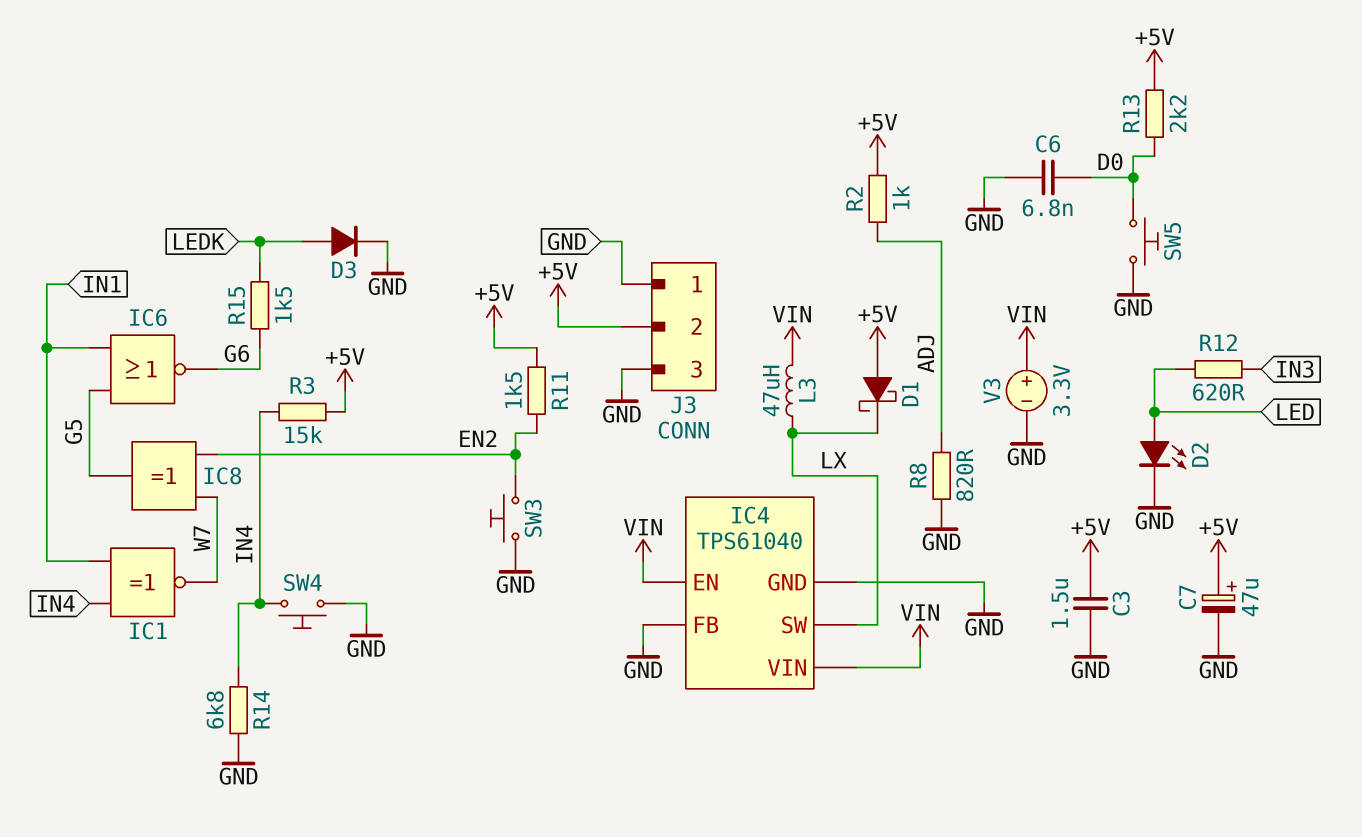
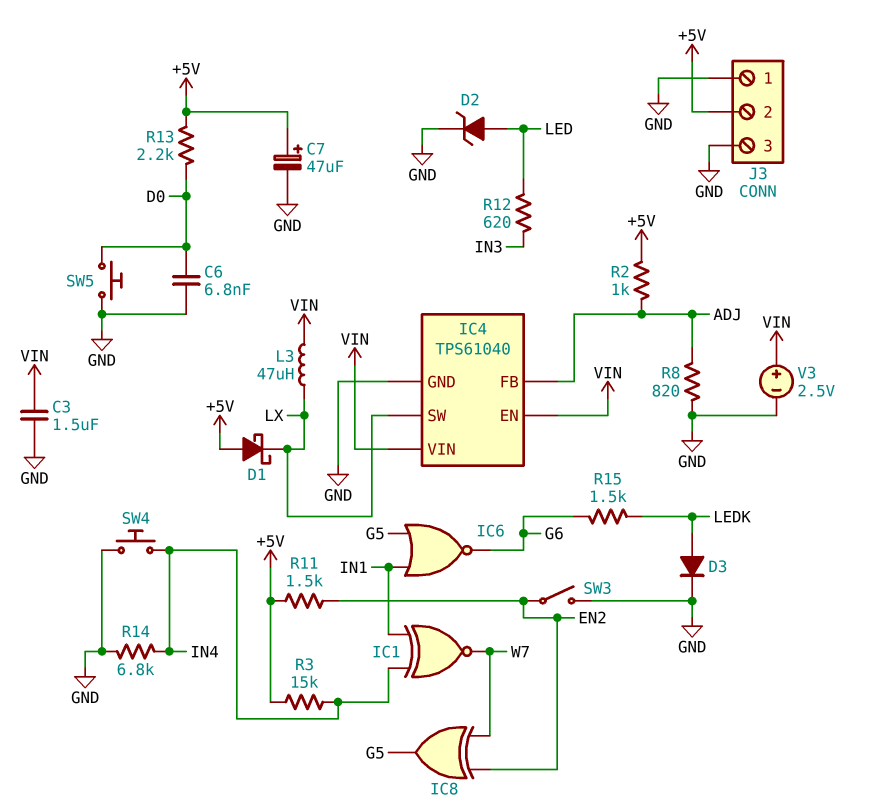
C3: 1.5uF (+5V, GND) -> 1.5uF (GND, VIN)
D2: LED (A LED, K GND) -> zener (A LED, K GND)
IC4 pin FB: GND -> ADJ
SW3: button (EN2, GND) -> switch (EN2, GND)
V3: 3.3V (plus VIN, minus GND) -> 2.5V (plus VIN, minus GND)

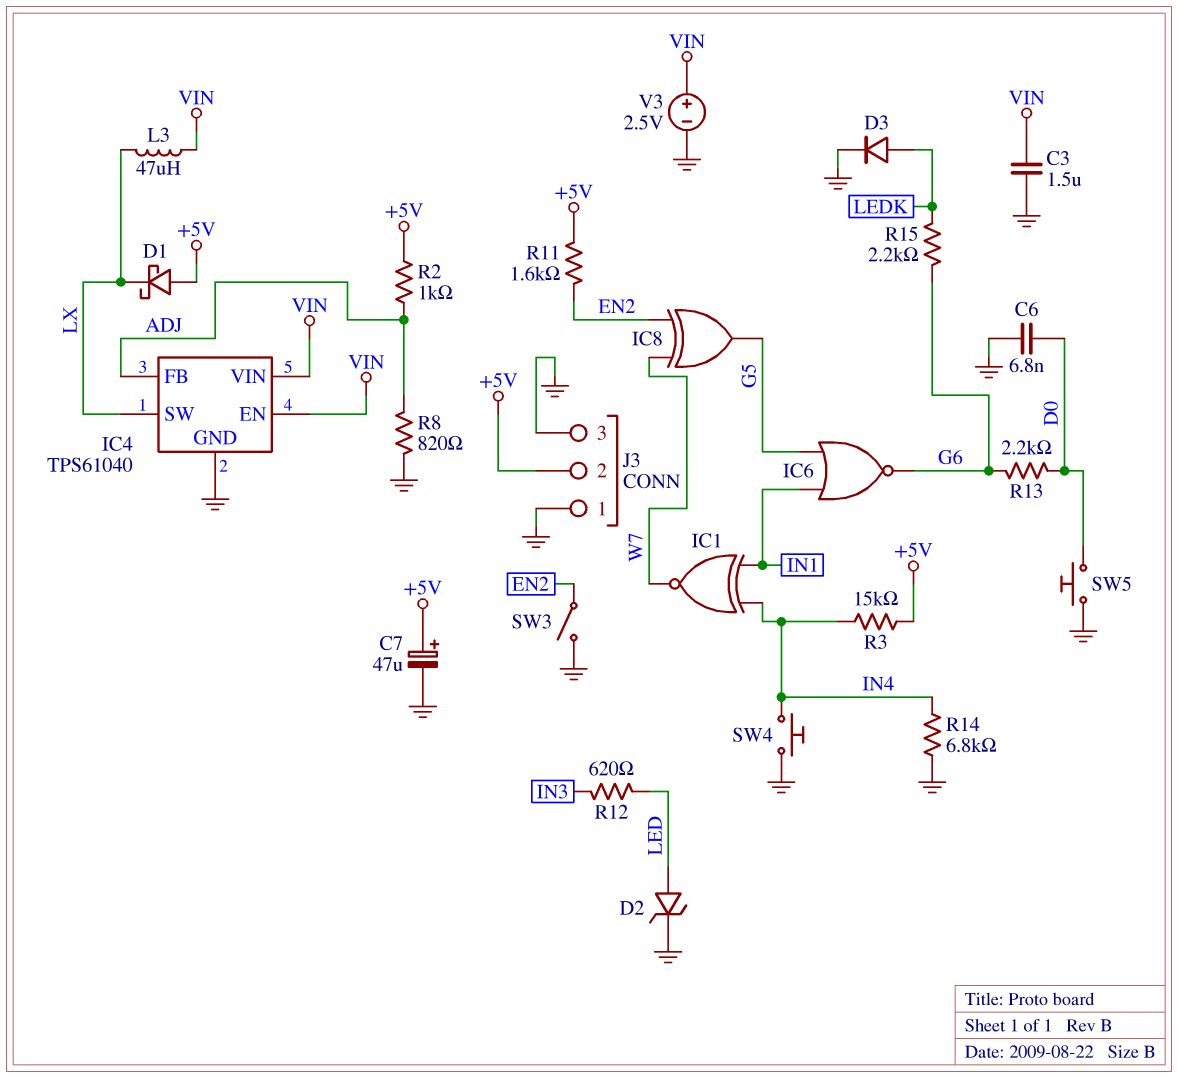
R11: 1.5k (+5V, EN2) -> 1.6k (+5V, EN2)
R13: 2.2k (+5V, D0) -> 2.2k (D0, G6)
R15: 1.5k (G6, LEDK) -> 2.2k (G6, LEDK)

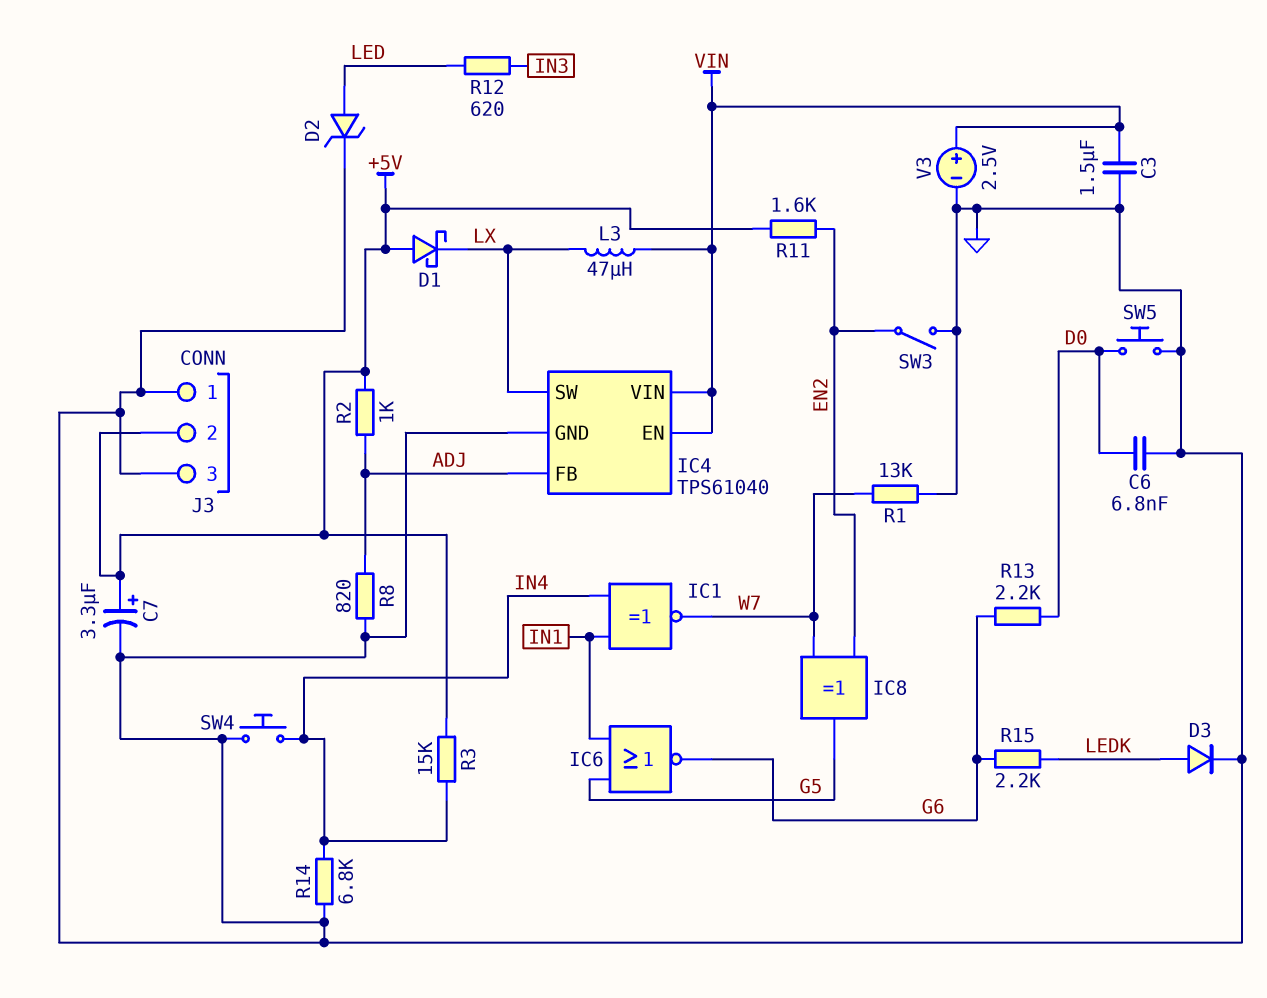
C7: 47uF (plus +5V, minus GND) -> 3.3uF (plus +5V, minus GND)
R1: none -> 13k (GND, W7)

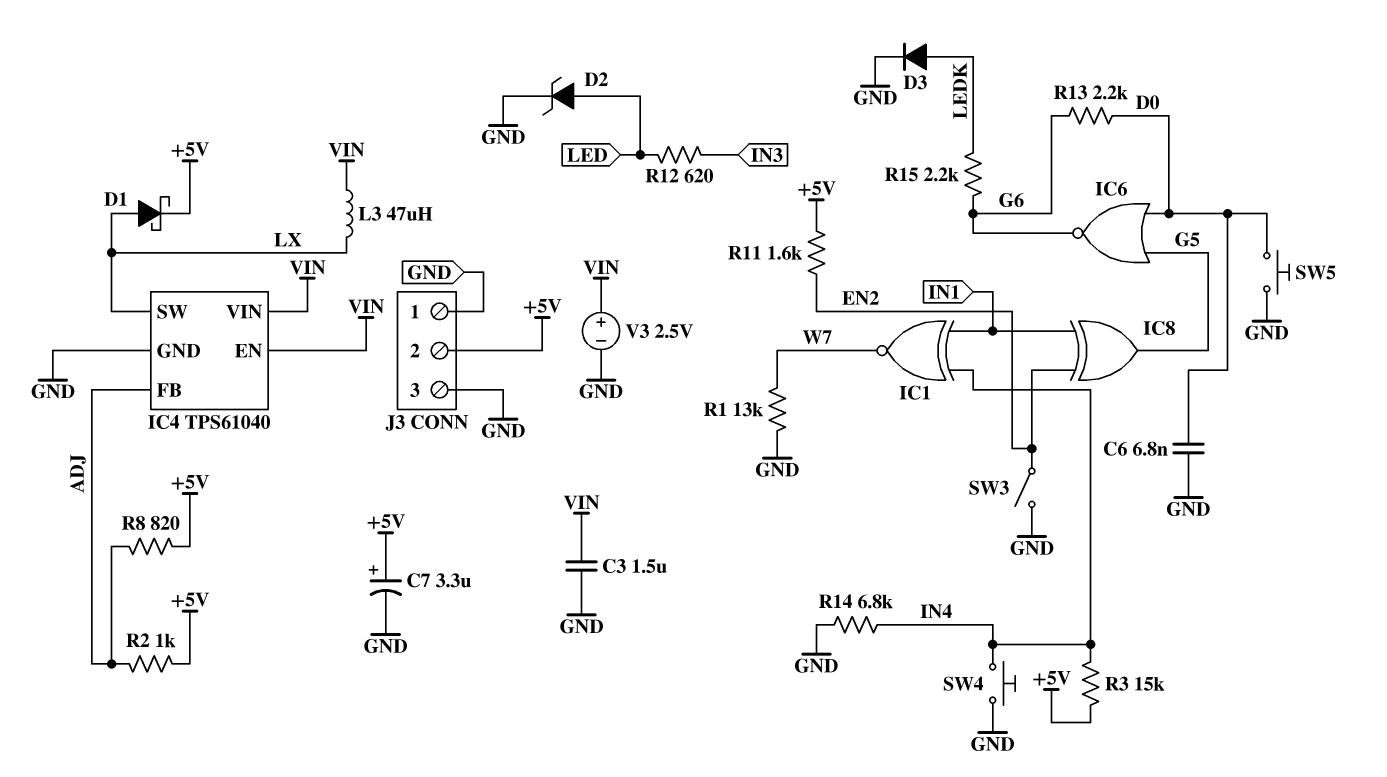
D1: schottky (A +5V, K LX) -> schottky (A LX, K +5V)
IC6: NOR (in G5, in IN1, out G6) -> NOR (in D0, in G5, out G6)
IC8: XOR (in EN2, in W7, out G5) -> XOR (in EN2, in IN1, out G5)
R8: 820 (ADJ, GND) -> 820 (+5V, ADJ)

